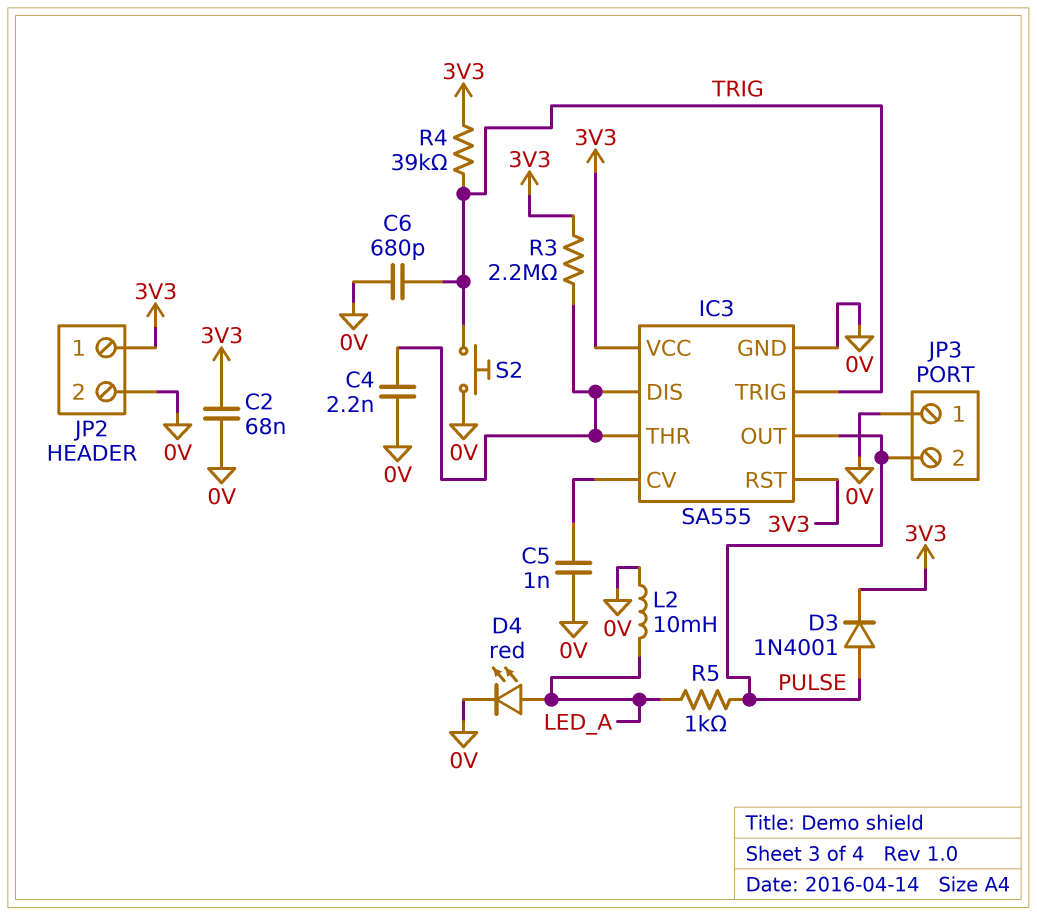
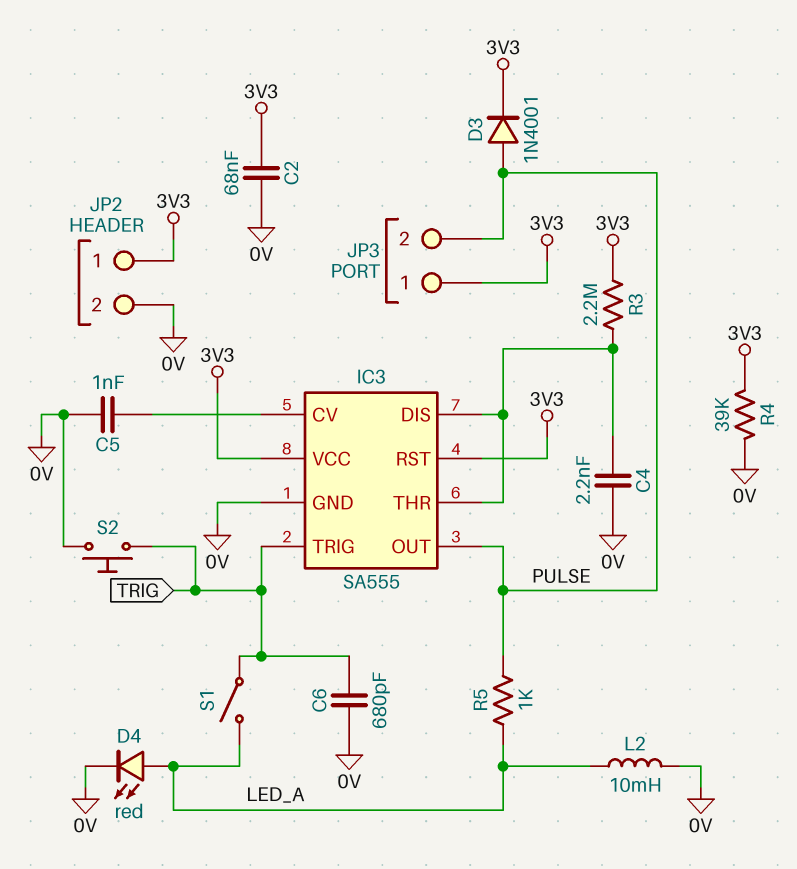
JP3 pin 1: 0V -> 3V3
R4: 39k (3V3, TRIG) -> 39k (0V, 3V3)
S1: none -> switch (LED_A, TRIG)

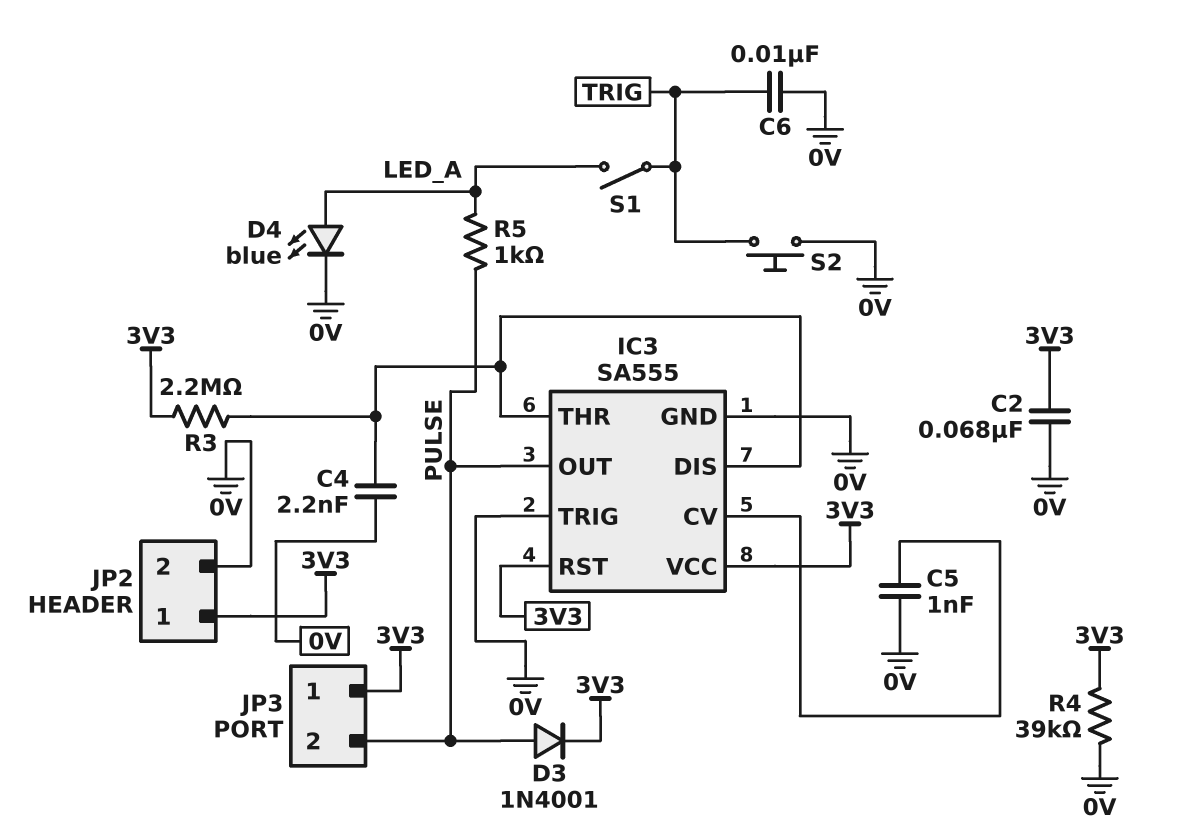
C6: 680pF (0V, TRIG) -> 10nF (0V, TRIG)
D4: LED red (A LED_A, K 0V) -> LED blue (A LED_A, K 0V)
IC3 pin TRIG: TRIG -> 0V
L2: 10mH (0V, LED_A) -> none

